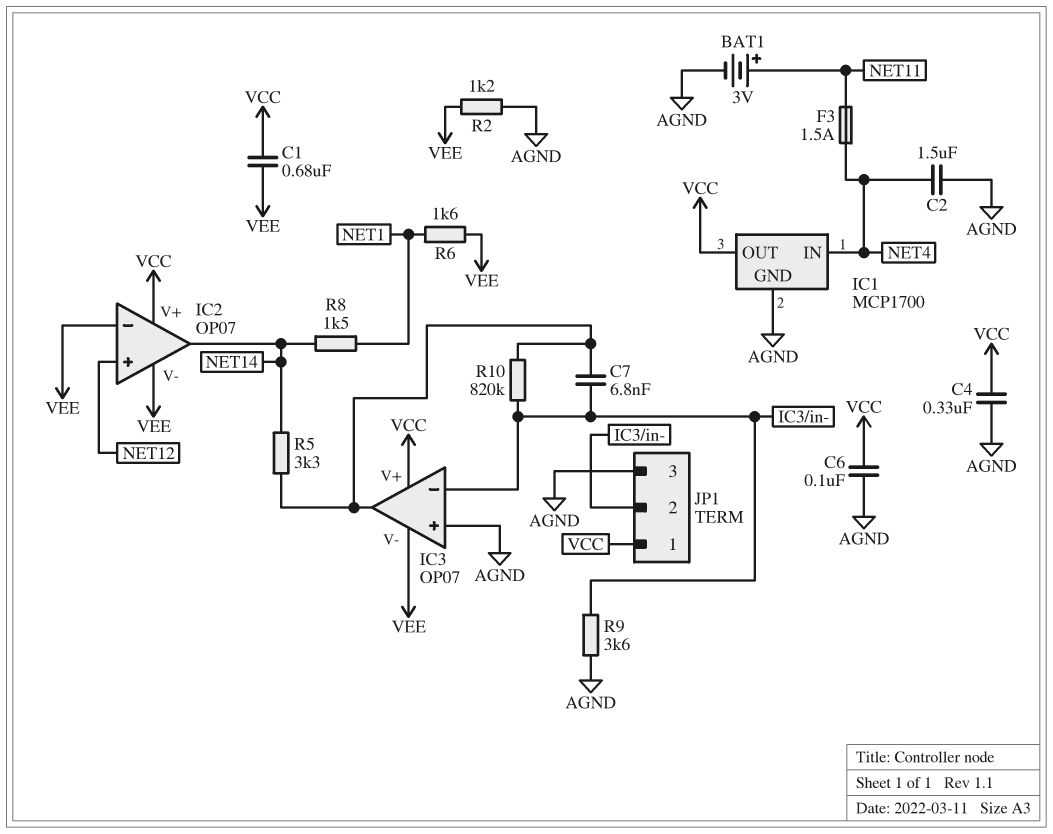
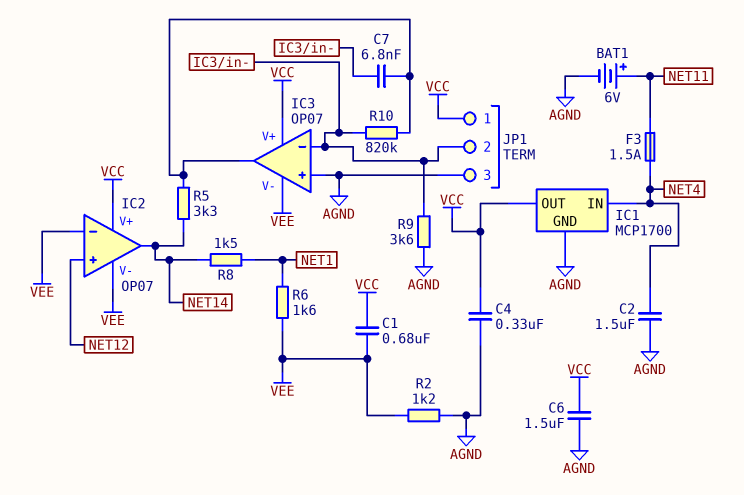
BAT1: 3V (plus NET11, minus AGND) -> 6V (plus NET11, minus AGND)
C6: 100nF (AGND, VCC) -> 1.5uF (AGND, VCC)

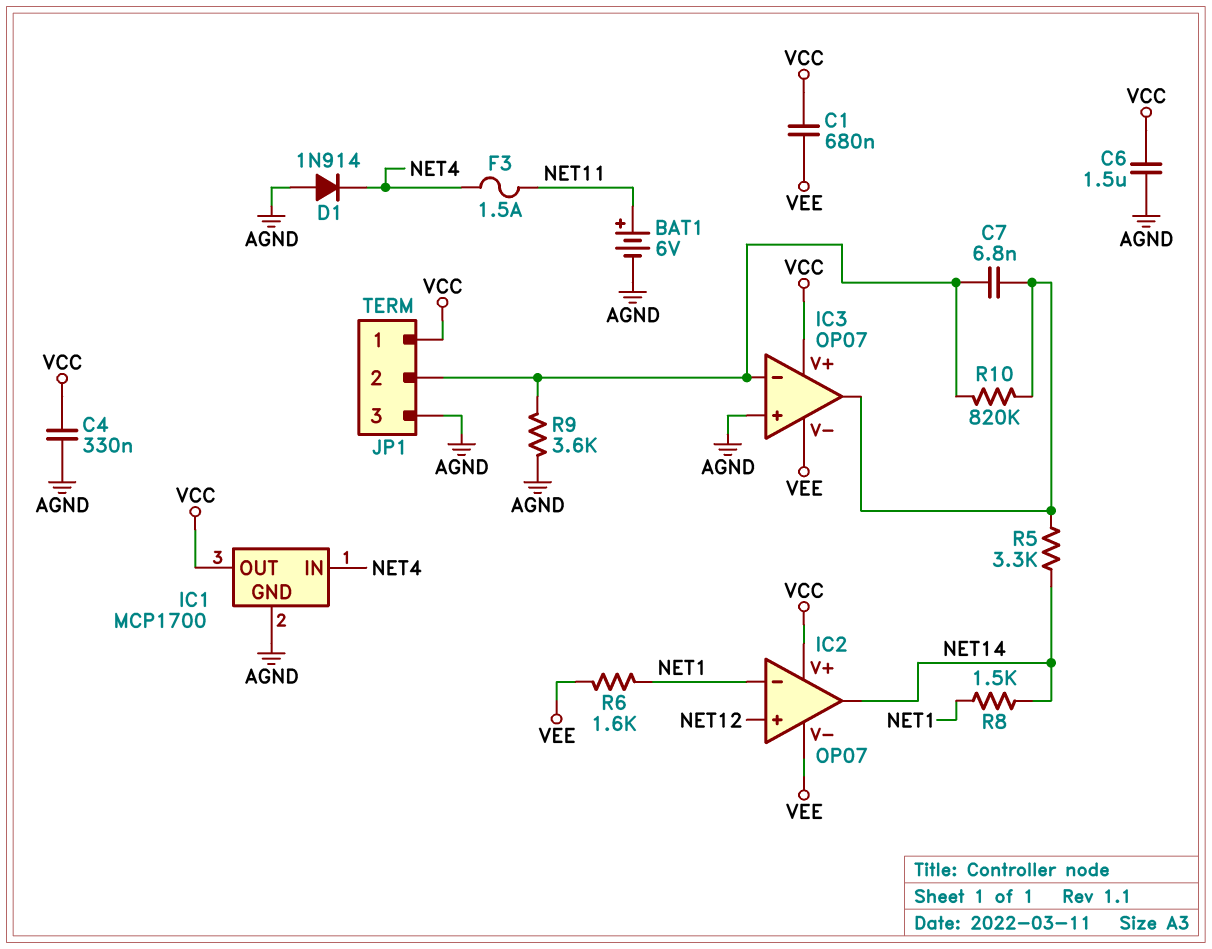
C2: 1.5uF (AGND, NET4) -> none
D1: none -> diode 1N914 (A AGND, K NET4)
IC2 pin in-: VEE -> NET1
R2: 1.2k (AGND, VEE) -> none

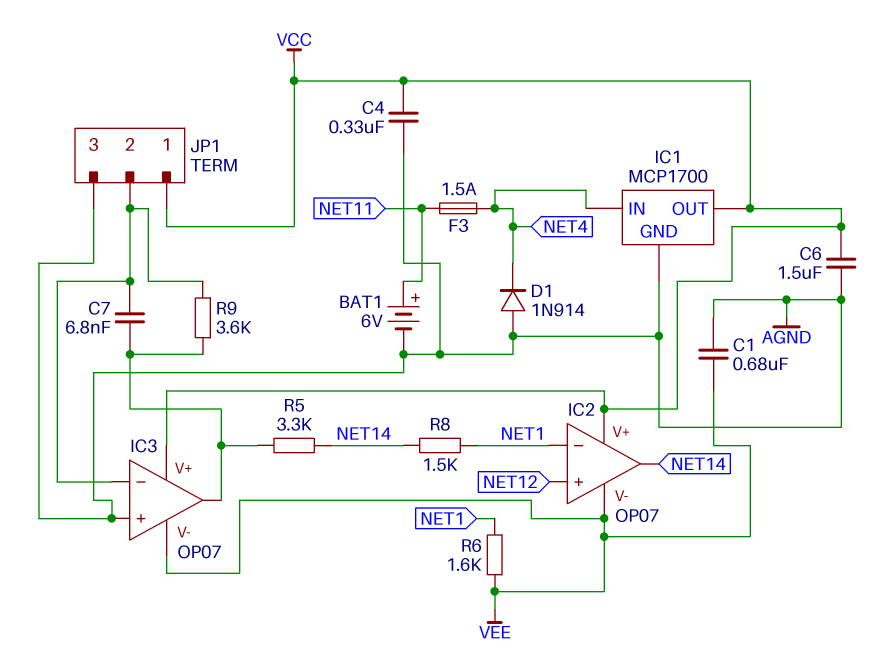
C1: 680nF (VCC, VEE) -> 680nF (AGND, VEE)
R9: 3.6k (AGND, IC3/in-) -> 3.6k (IC3/in-, IC3/out)
R10: 820k (IC3/in-, IC3/out) -> none

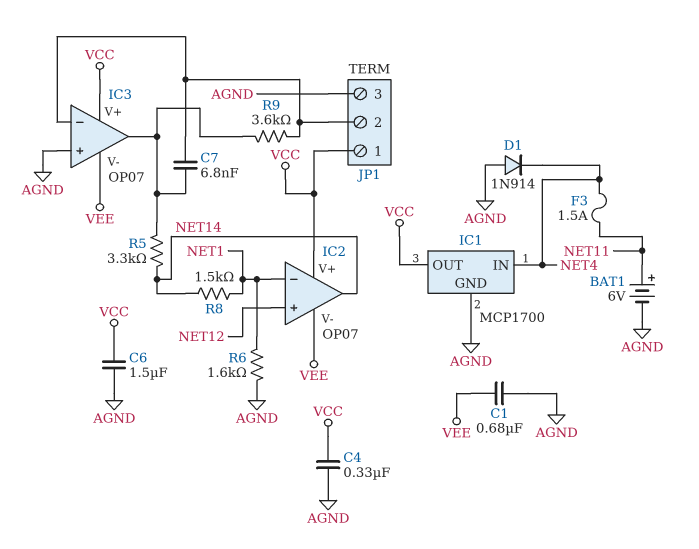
R6: 1.6k (NET1, VEE) -> 1.6k (AGND, NET1)

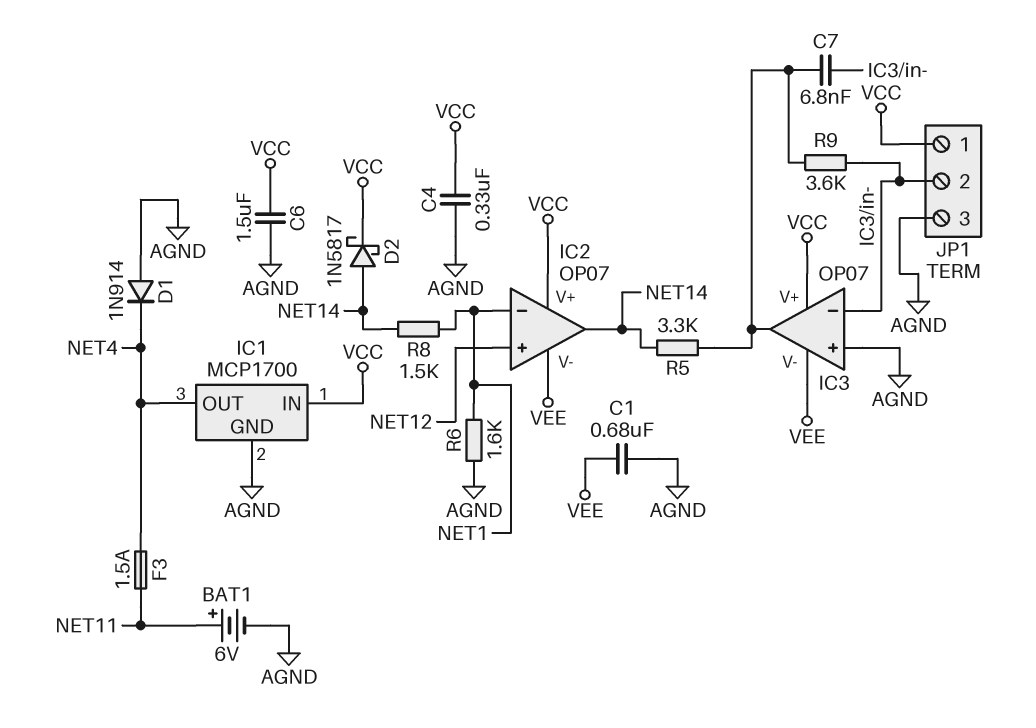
D2: none -> schottky 1N5817 (A NET14, K VCC)
IC1 pin IN: NET4 -> VCC
IC1 pin OUT: VCC -> NET4

